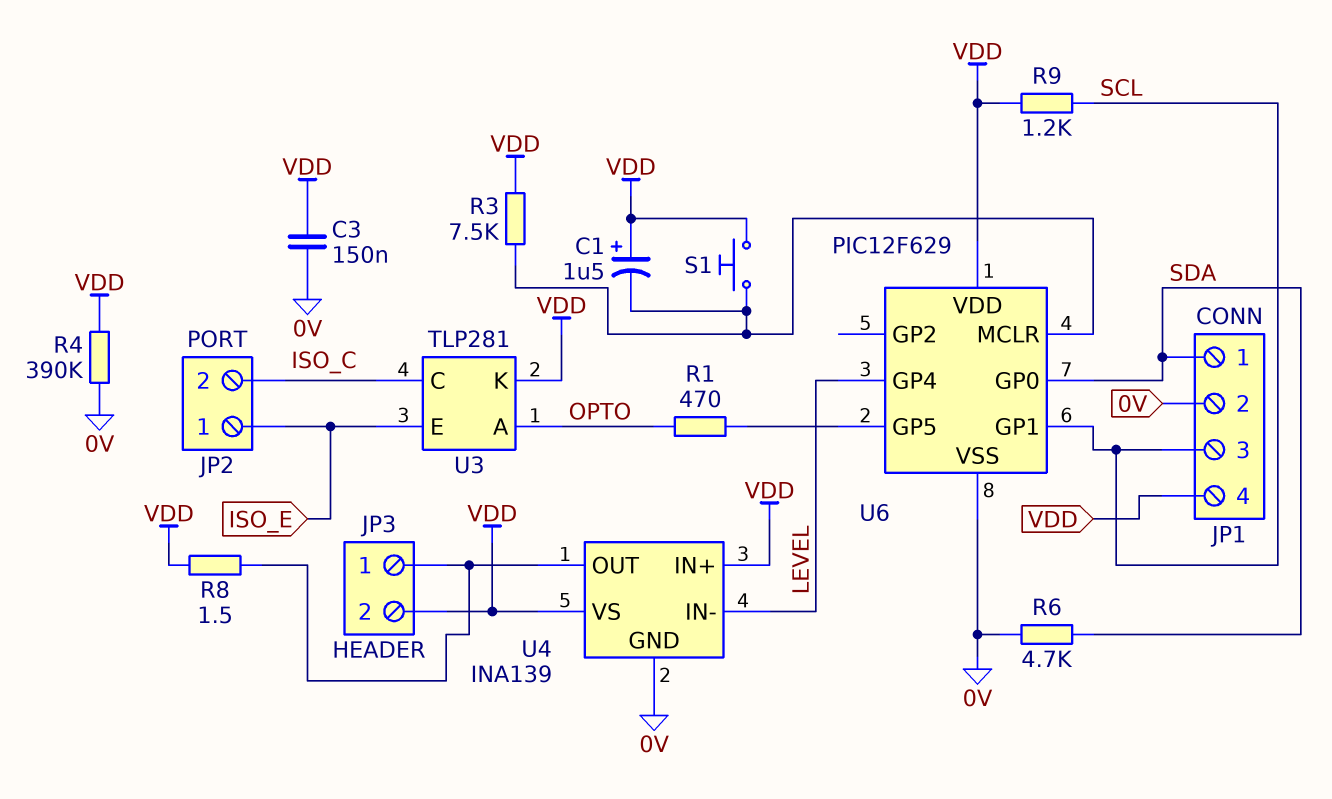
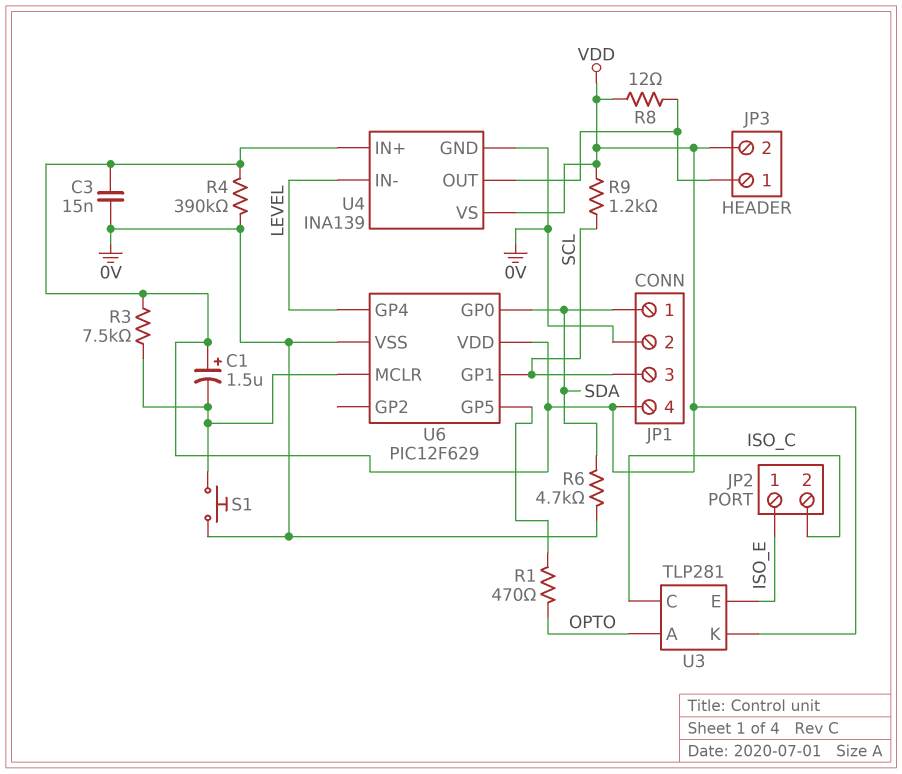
C3: 150nF (0V, VDD) -> 15nF (0V, VDD)
R8: 1.5 (JP3/1, VDD) -> 12 (JP3/1, VDD)
S1: button (U6/MCLR, VDD) -> button (0V, U6/MCLR)

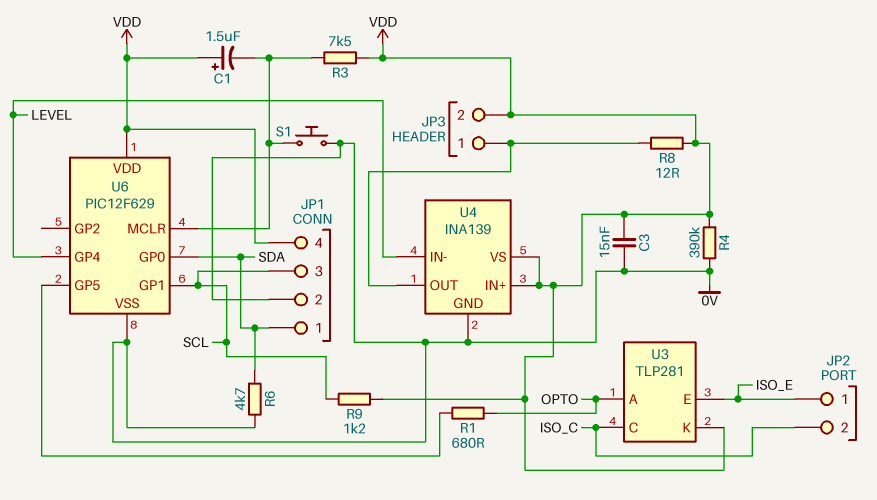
R1: 470 (OPTO, U6/GP5) -> 680 (OPTO, U6/GP5)

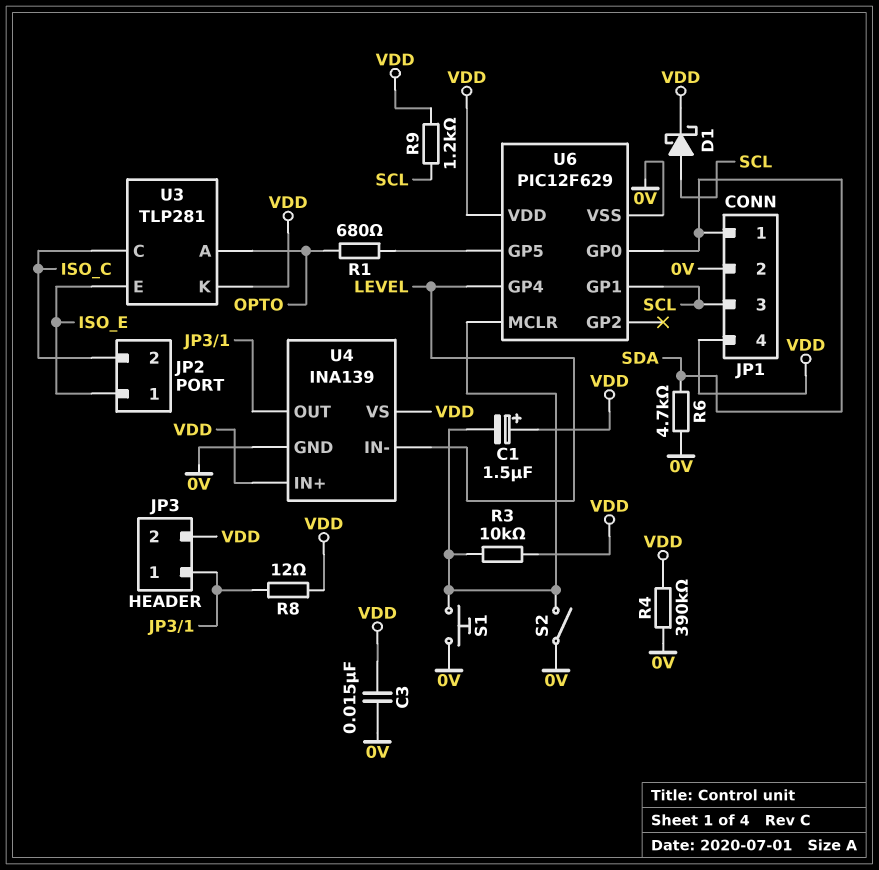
D1: none -> schottky (A SCL, K VDD)
R3: 7.5k (U6/MCLR, VDD) -> 10k (U6/MCLR, VDD)
S2: none -> switch (0V, U6/MCLR)

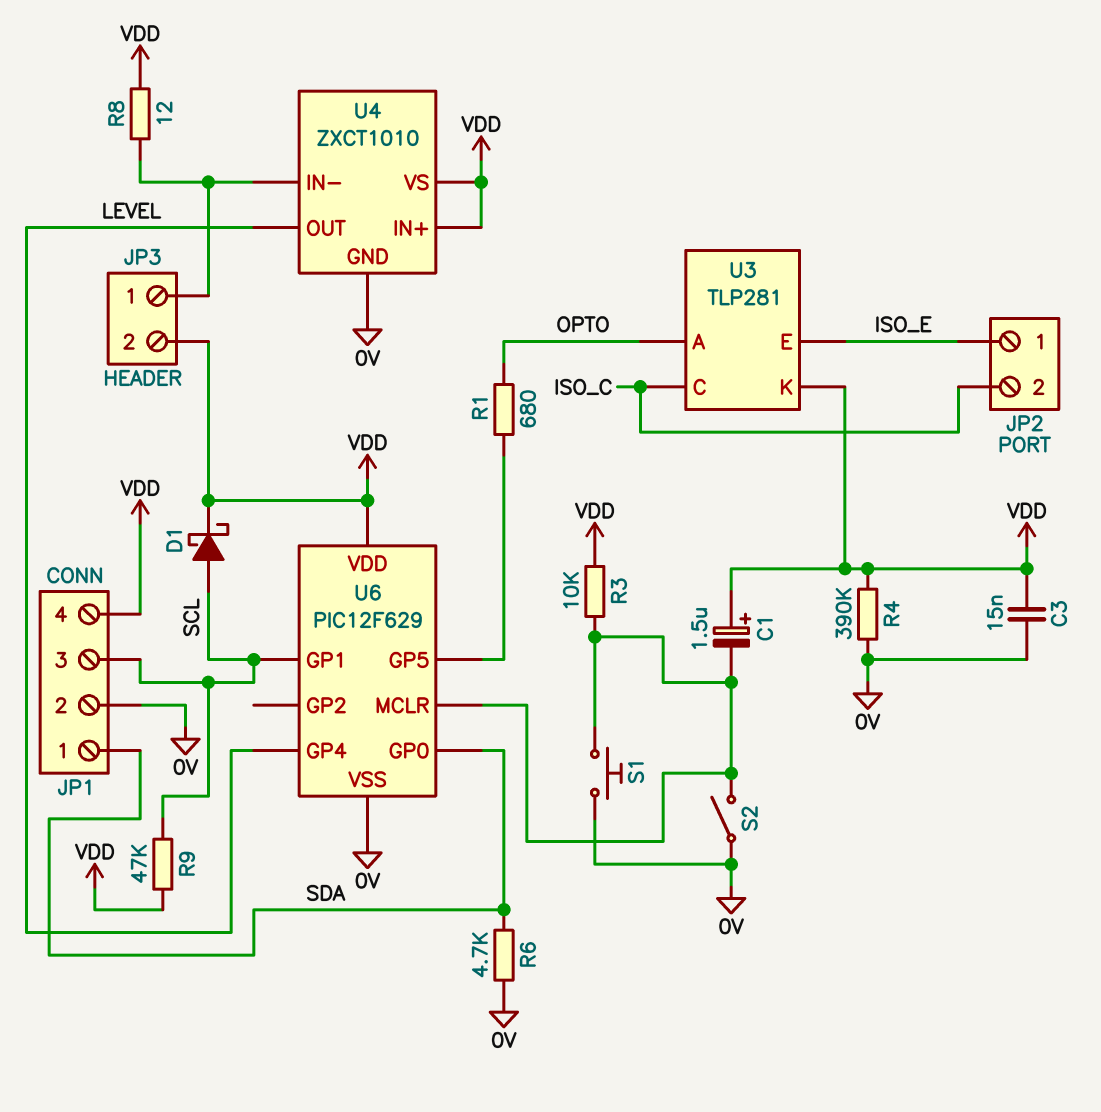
R9: 1.2k (SCL, VDD) -> 47k (SCL, VDD)
U4: INA139 -> ZXCT1010
U4 pin IN-: LEVEL -> JP3/1
U4 pin OUT: JP3/1 -> LEVEL

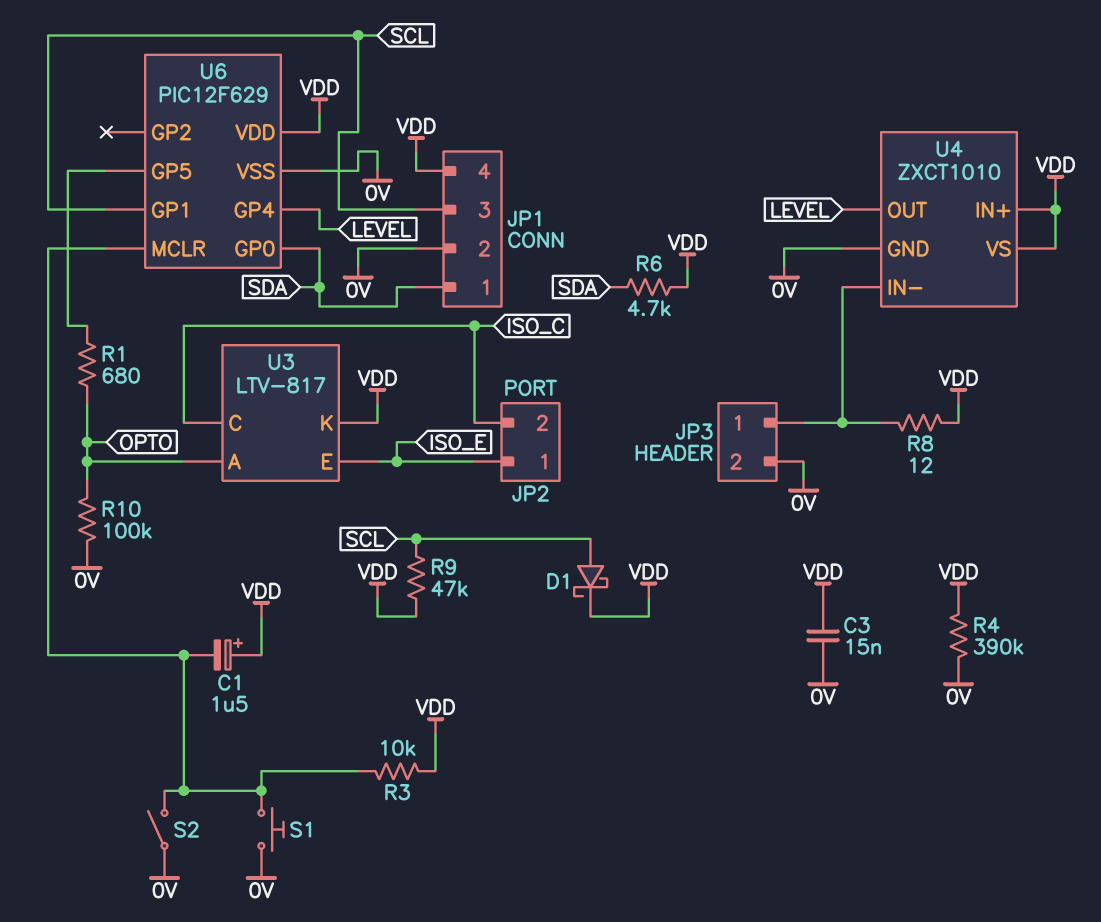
JP3 pin 2: VDD -> 0V
R6: 4.7k (0V, SDA) -> 4.7k (SDA, VDD)
R10: none -> 100k (0V, OPTO)
U3: TLP281 -> LTV-817

